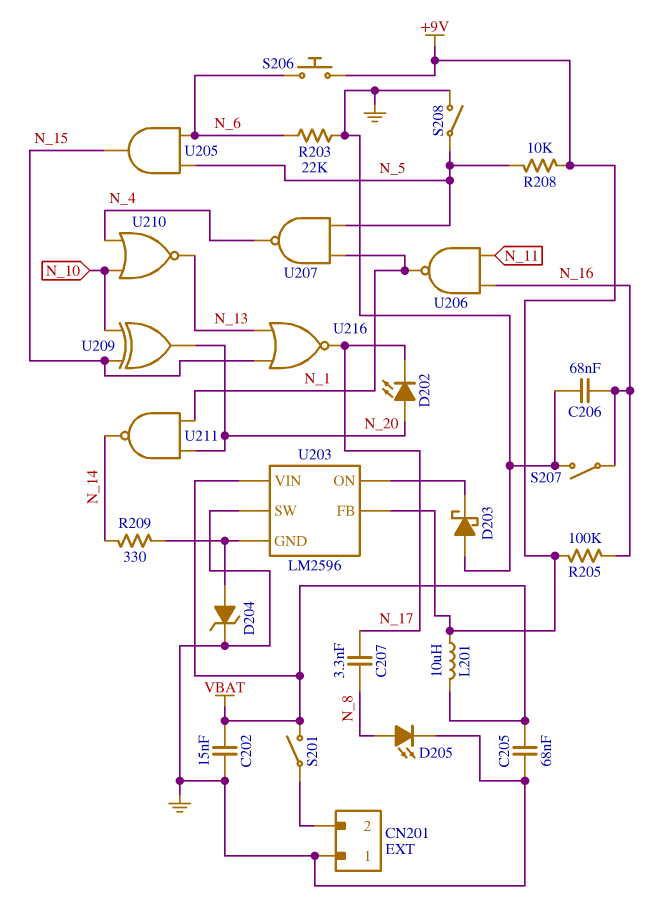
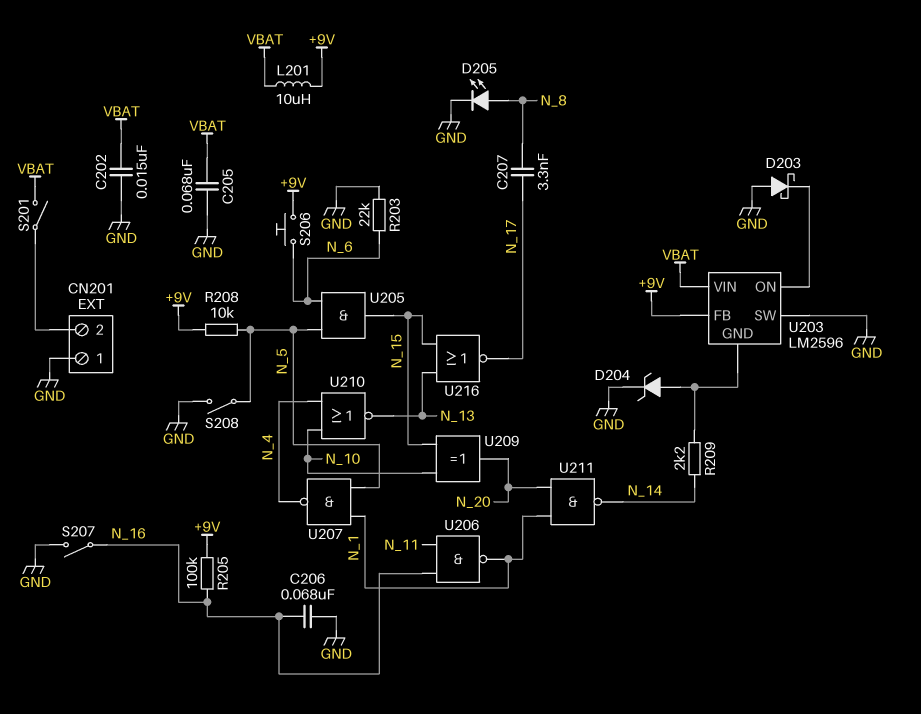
D202: LED (A N_20, K N_17) -> none
R209: 330 (N_14, U203/GND) -> 2.2k (N_14, U203/GND)

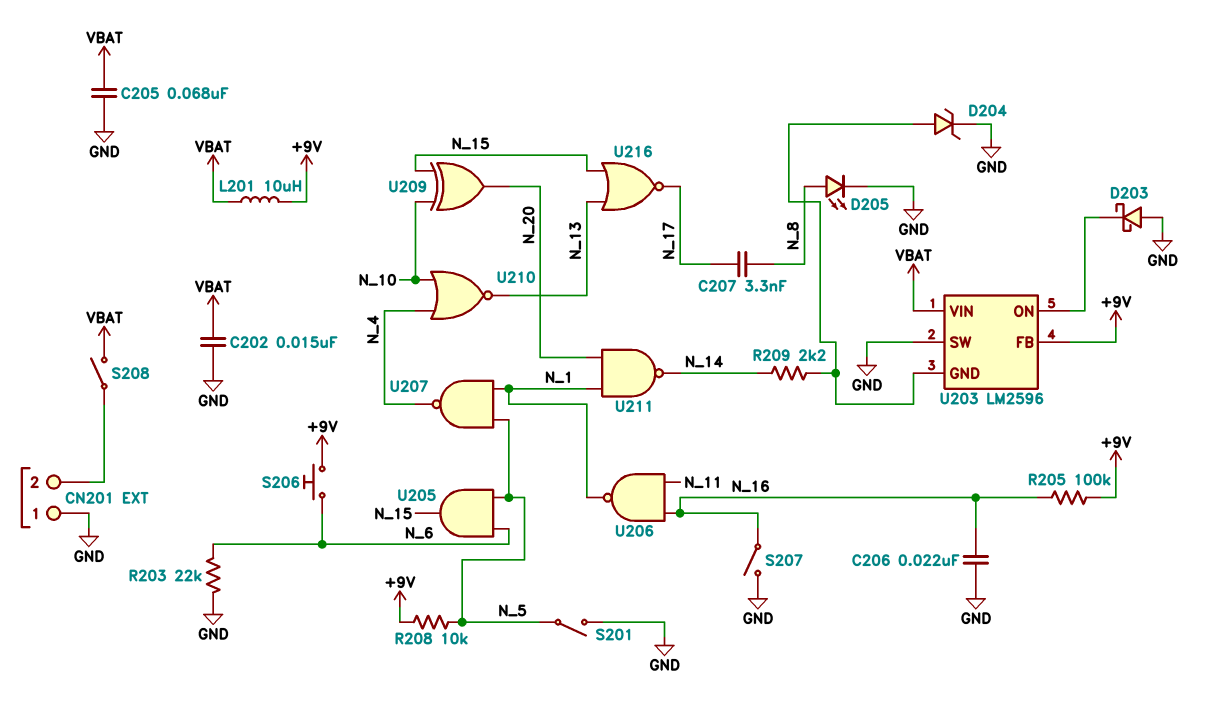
C206: 68nF (GND, N_16) -> 22nF (GND, N_16)
S201: switch (CN201/2, VBAT) -> switch (GND, N_5)
S208: switch (GND, N_5) -> switch (CN201/2, VBAT)

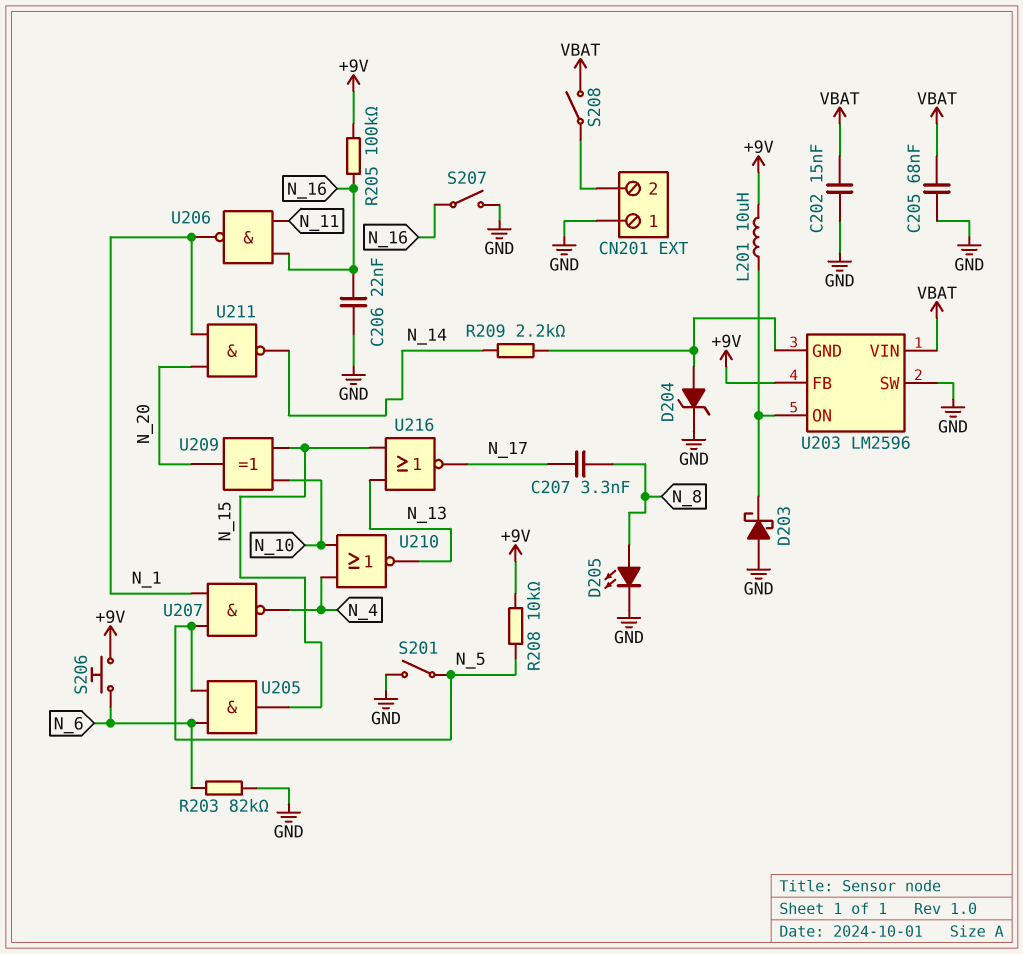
L201: 10uH (+9V, VBAT) -> 10uH (+9V, U203/ON)
R203: 22k (GND, N_6) -> 82k (GND, N_6)

